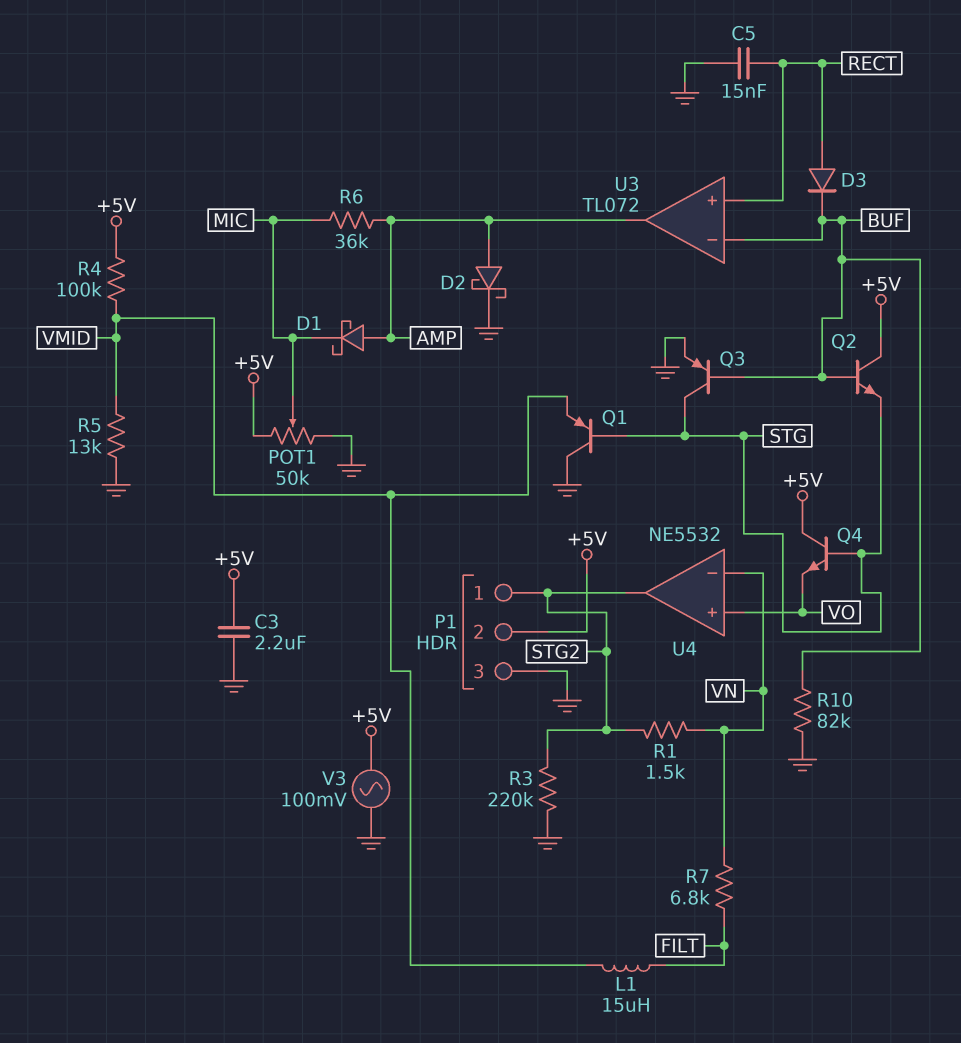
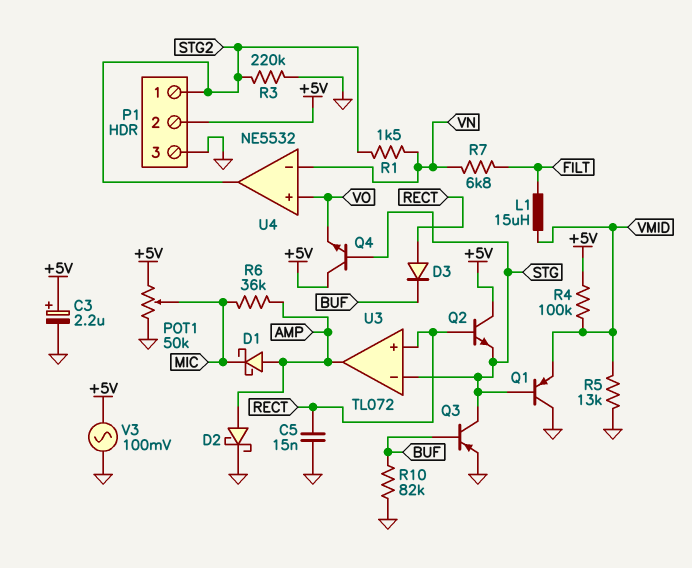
C3: 2.2uF (+5V, GND) -> 2.2uF (plus +5V, minus GND)
Q2: NPN (B BUF, C +5V, E STG) -> NPN (B RECT, C +5V, E STG)
U3 pin in-: BUF -> STG

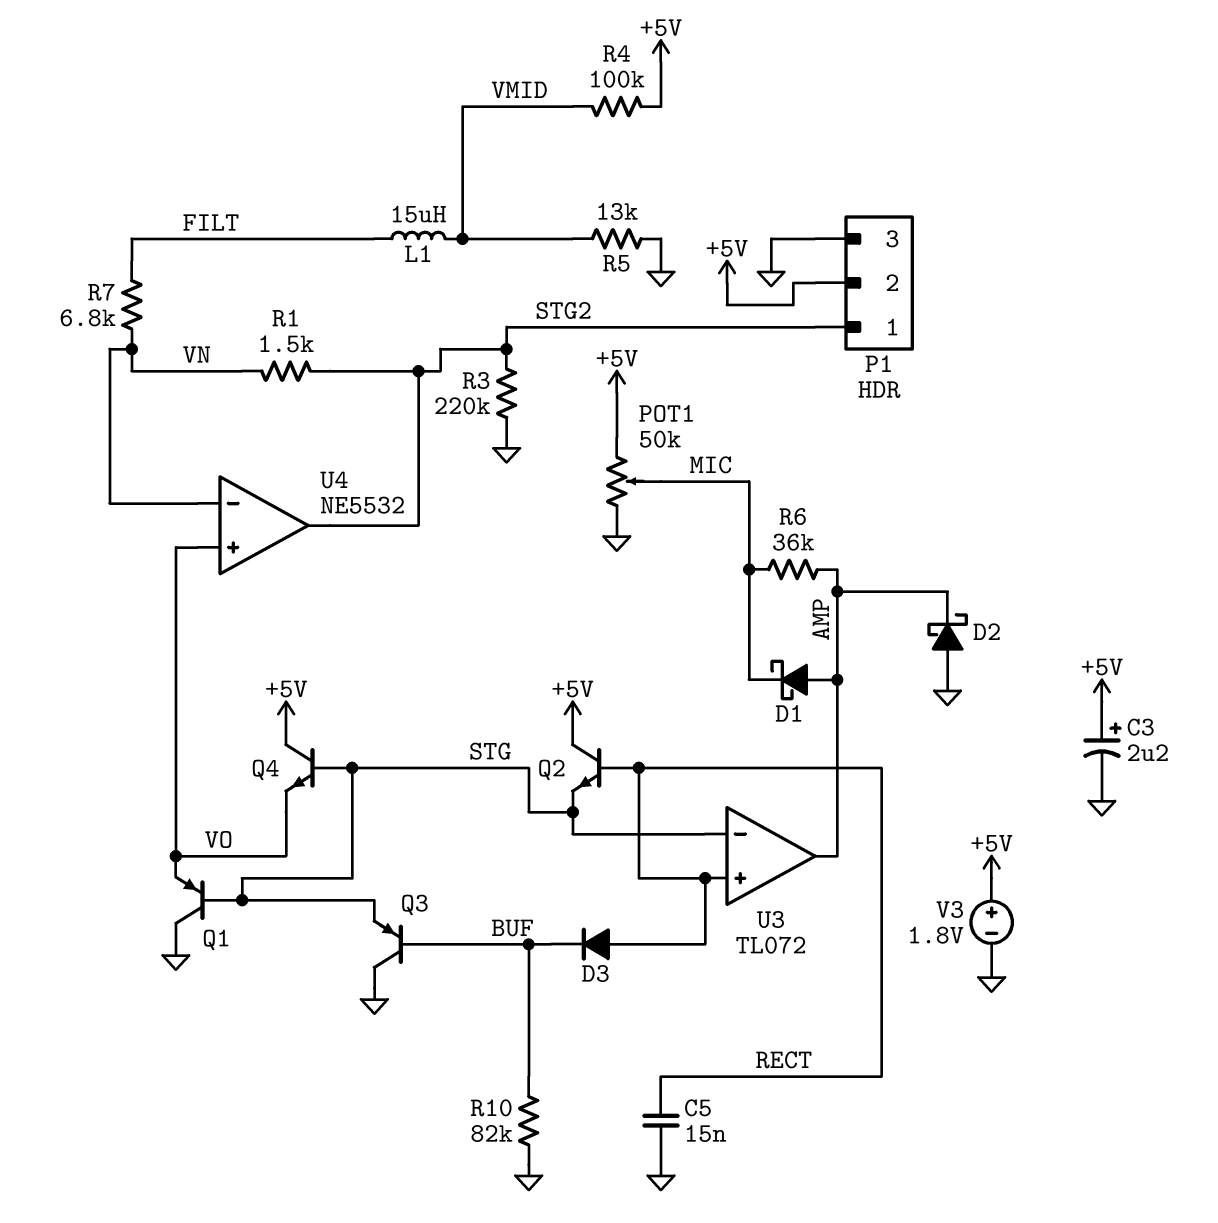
D2: schottky (A AMP, K GND) -> schottky (A GND, K AMP)
Q1: PNP (B STG, C GND, E VMID) -> PNP (B STG, C GND, E VO)
Q3: PNP (B BUF, C STG, E GND) -> PNP (B BUF, C GND, E STG)
V3: AC 100mV (+5V, GND) -> 1.8V (plus +5V, minus GND)

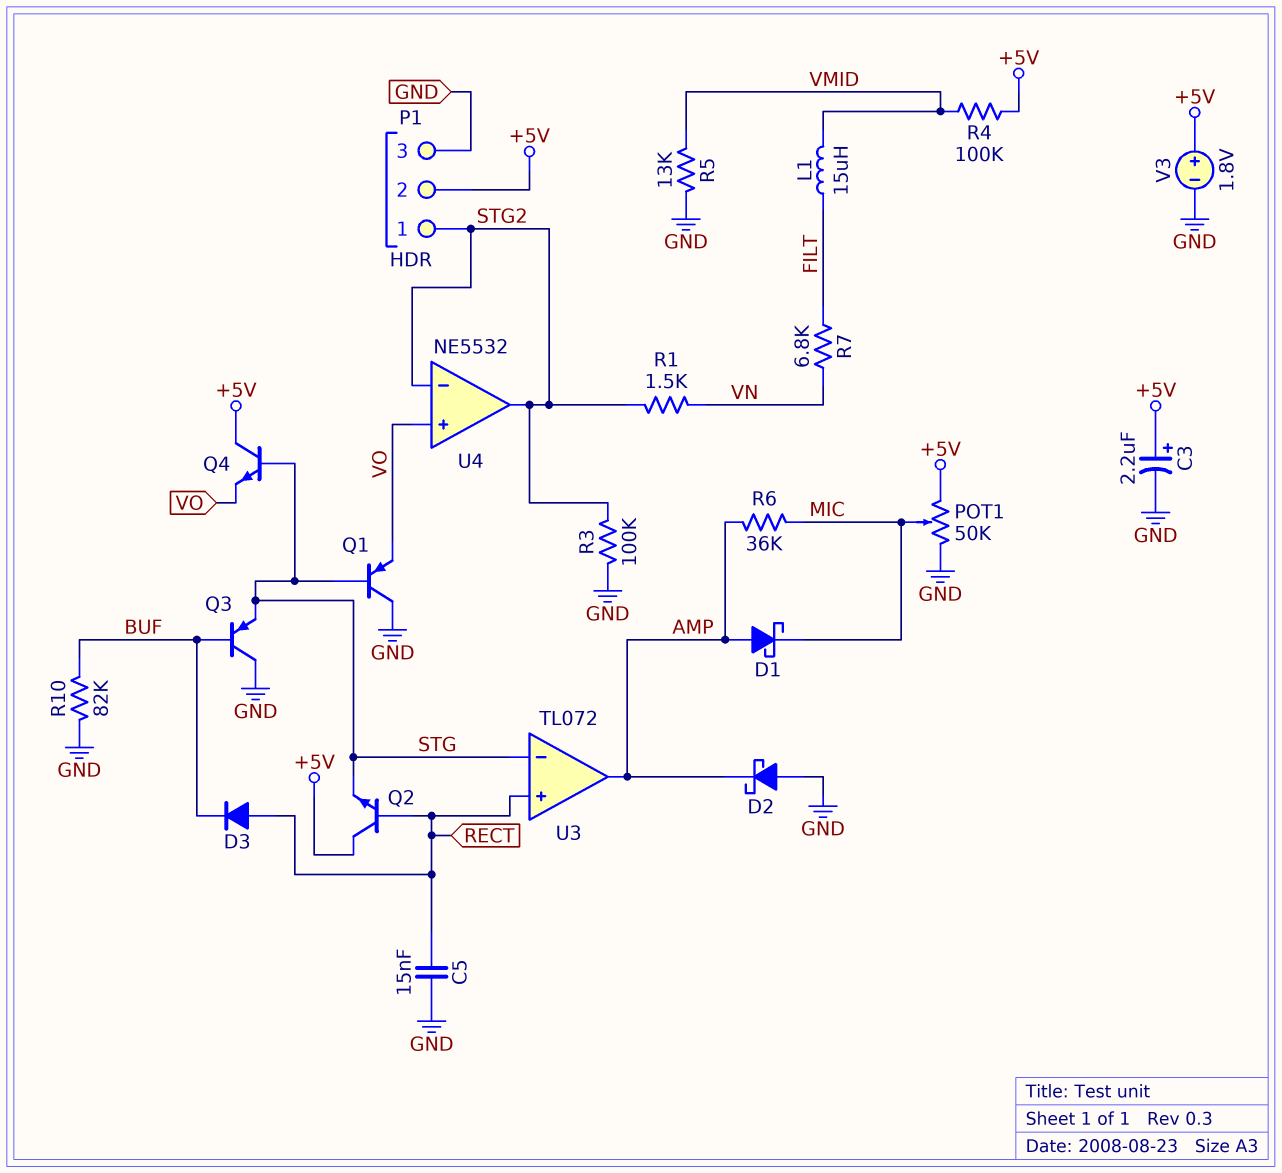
R3: 220k (GND, STG2) -> 100k (GND, STG2)
U4 pin in-: VN -> STG2

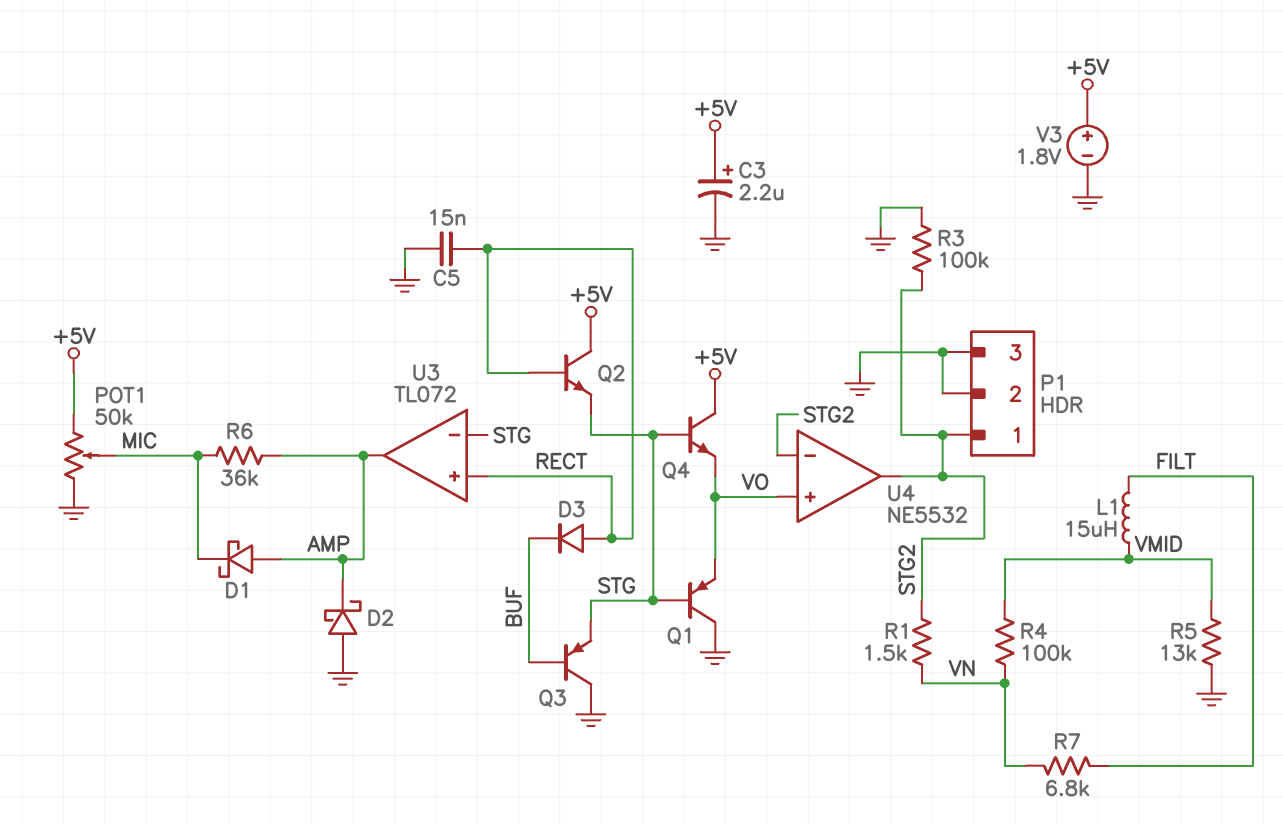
P1 pin 2: +5V -> GND
R4: 100k (+5V, VMID) -> 100k (VMID, VN)
R10: 82k (BUF, GND) -> none

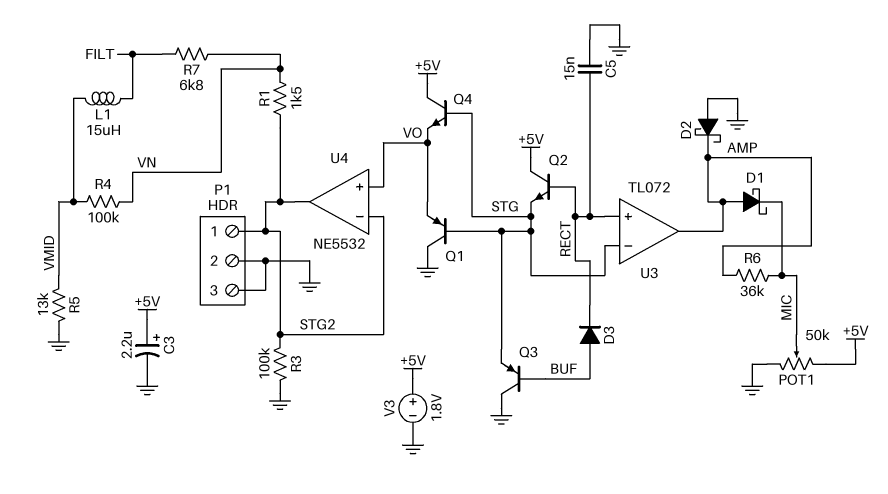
D3: diode (A RECT, K BUF) -> diode (A BUF, K RECT)

